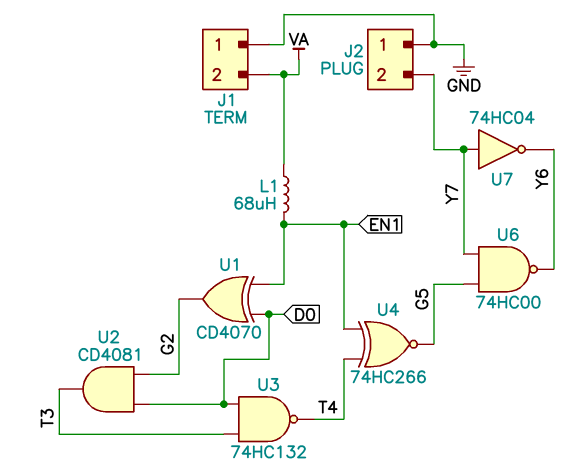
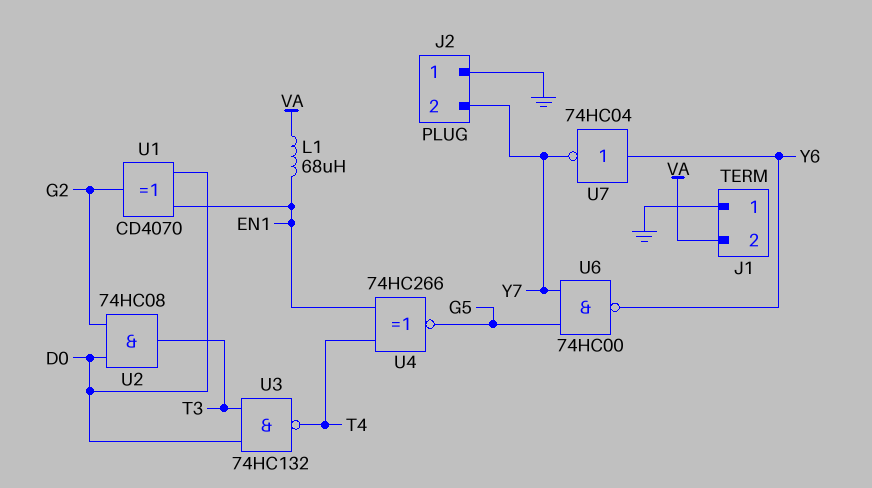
U2: AND CD4081 (in D0, in G2, out T3) -> AND 74HC08 (in D0, in G2, out T3)
U7: NOT 74HC04 (in Y7, out Y6) -> NOT 74HC04 (in Y6, out Y7)

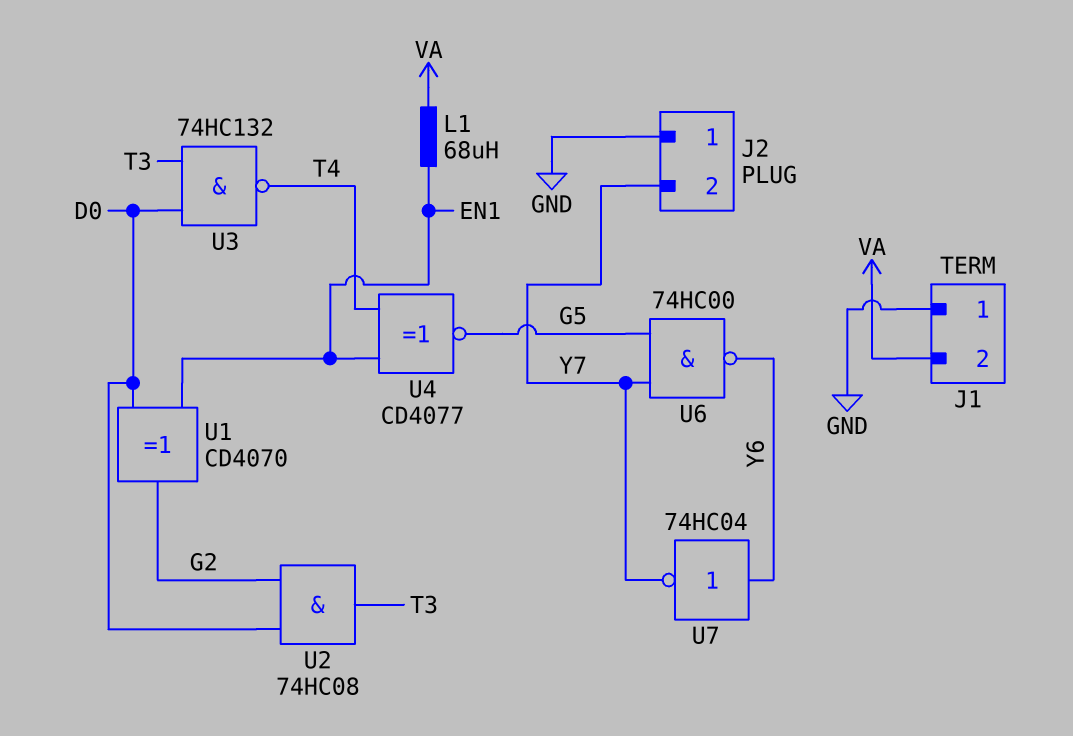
U4: XNOR 74HC266 (in EN1, in T4, out G5) -> XNOR CD4077 (in EN1, in T4, out G5)

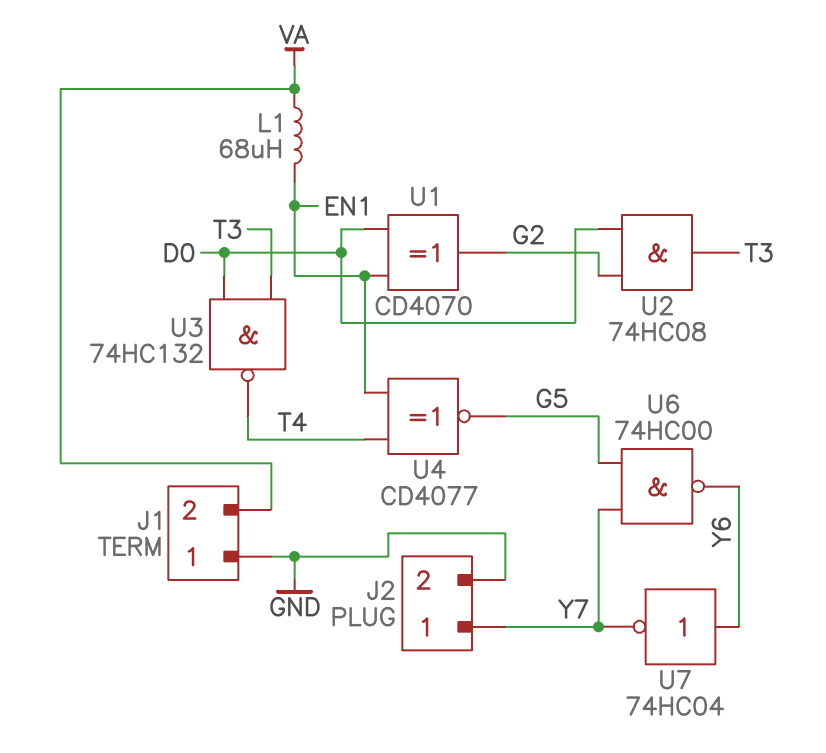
J2 pin 1: GND -> Y7
J2 pin 2: Y7 -> GND

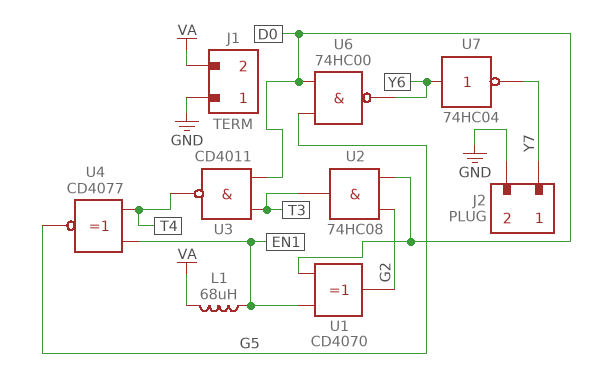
U3: NAND 74HC132 (in D0, in T3, out T4) -> NAND CD4011 (in D0, in T3, out T4)
U6: NAND 74HC00 (in G5, in Y7, out Y6) -> NAND 74HC00 (in D0, in G5, out Y6)

